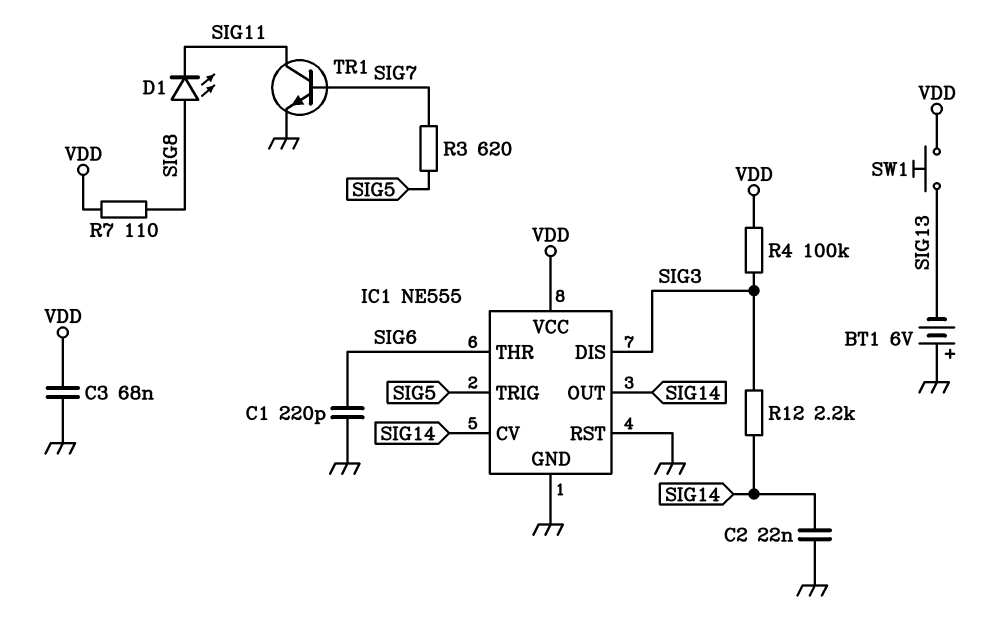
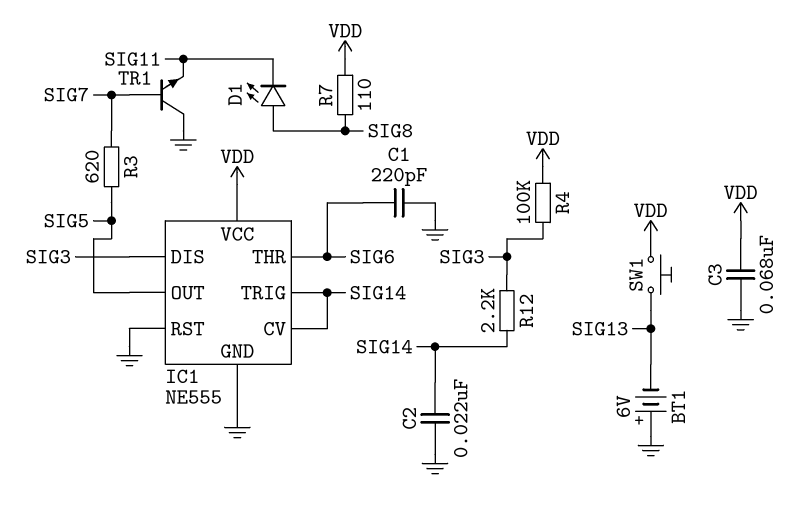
IC1 pin OUT: SIG14 -> SIG5
IC1 pin TRIG: SIG5 -> SIG14
TR1: NPN (B SIG7, C SIG11, E GND) -> NPN (B SIG7, C GND, E SIG11)

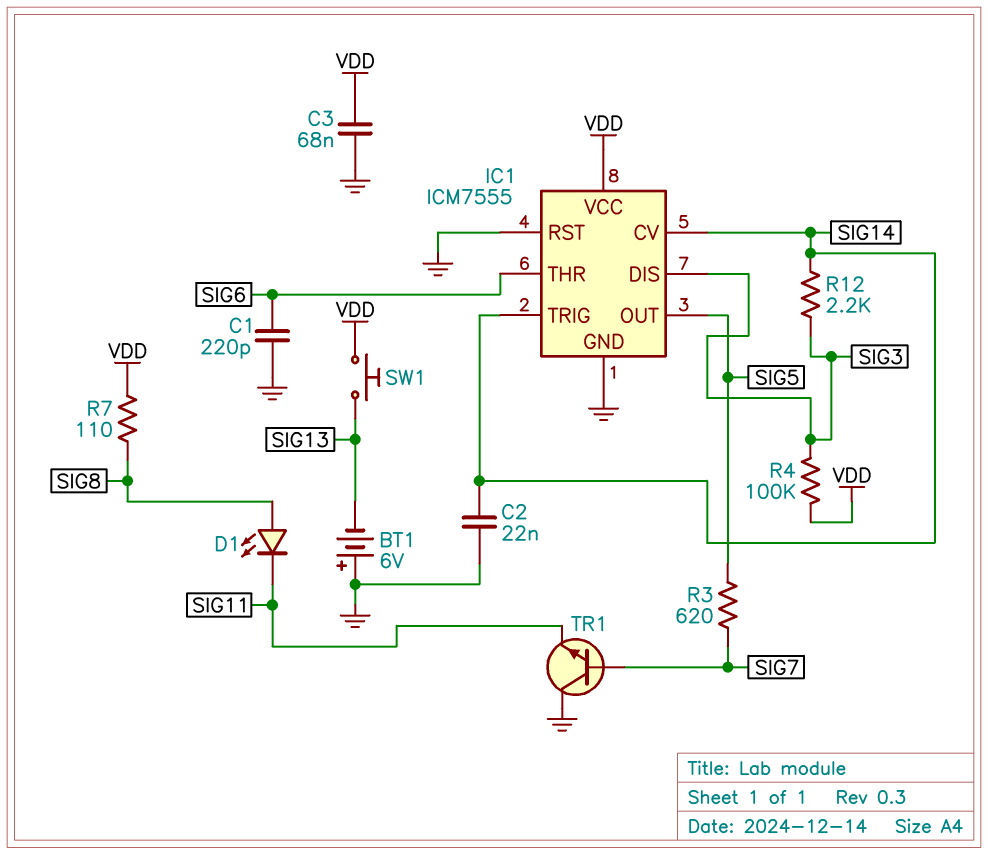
IC1: NE555 -> ICM7555

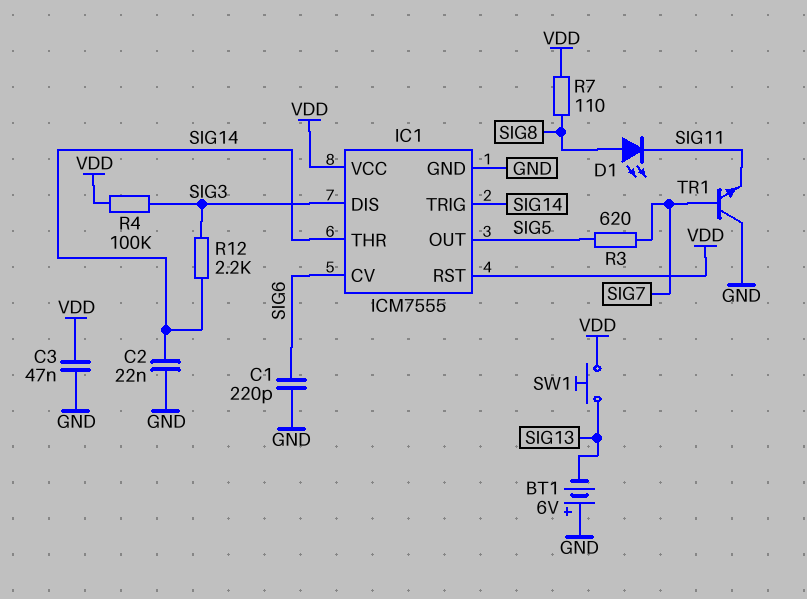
C3: 68nF (GND, VDD) -> 47nF (GND, VDD)
IC1 pin CV: SIG14 -> SIG6
IC1 pin RST: GND -> VDD
IC1 pin THR: SIG6 -> SIG14

